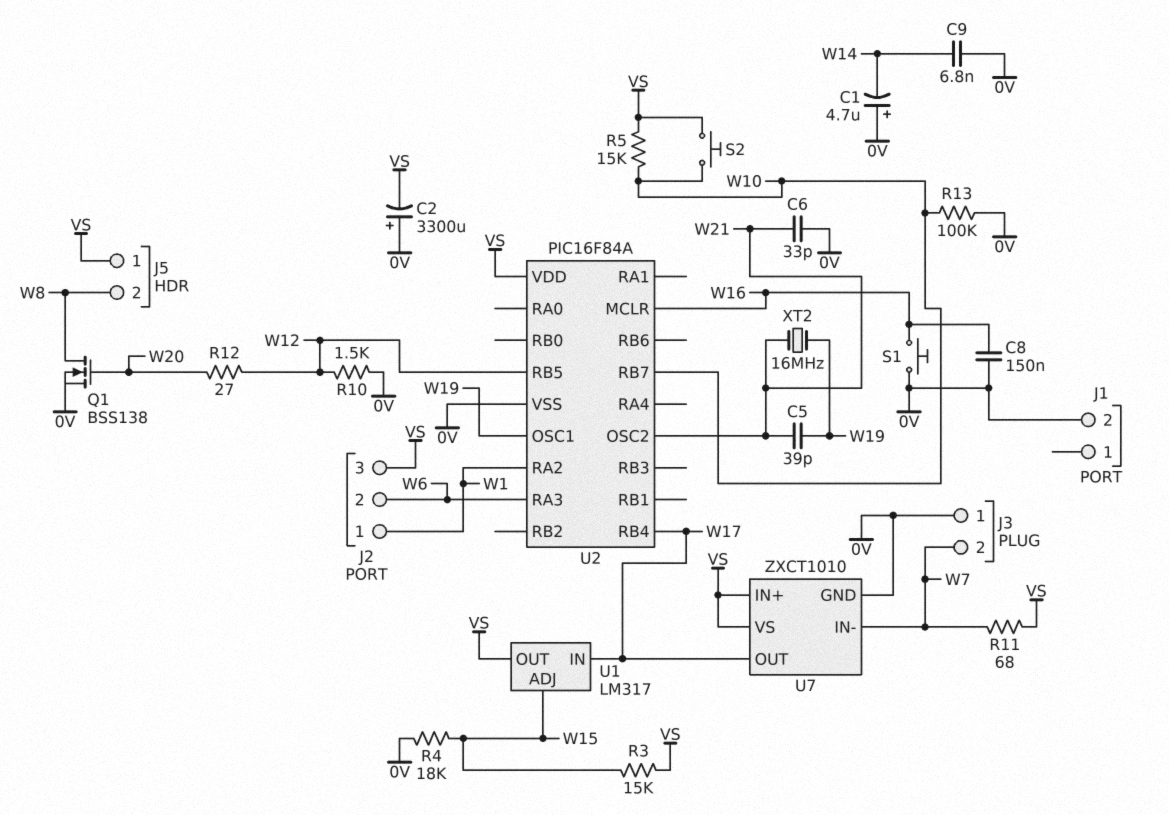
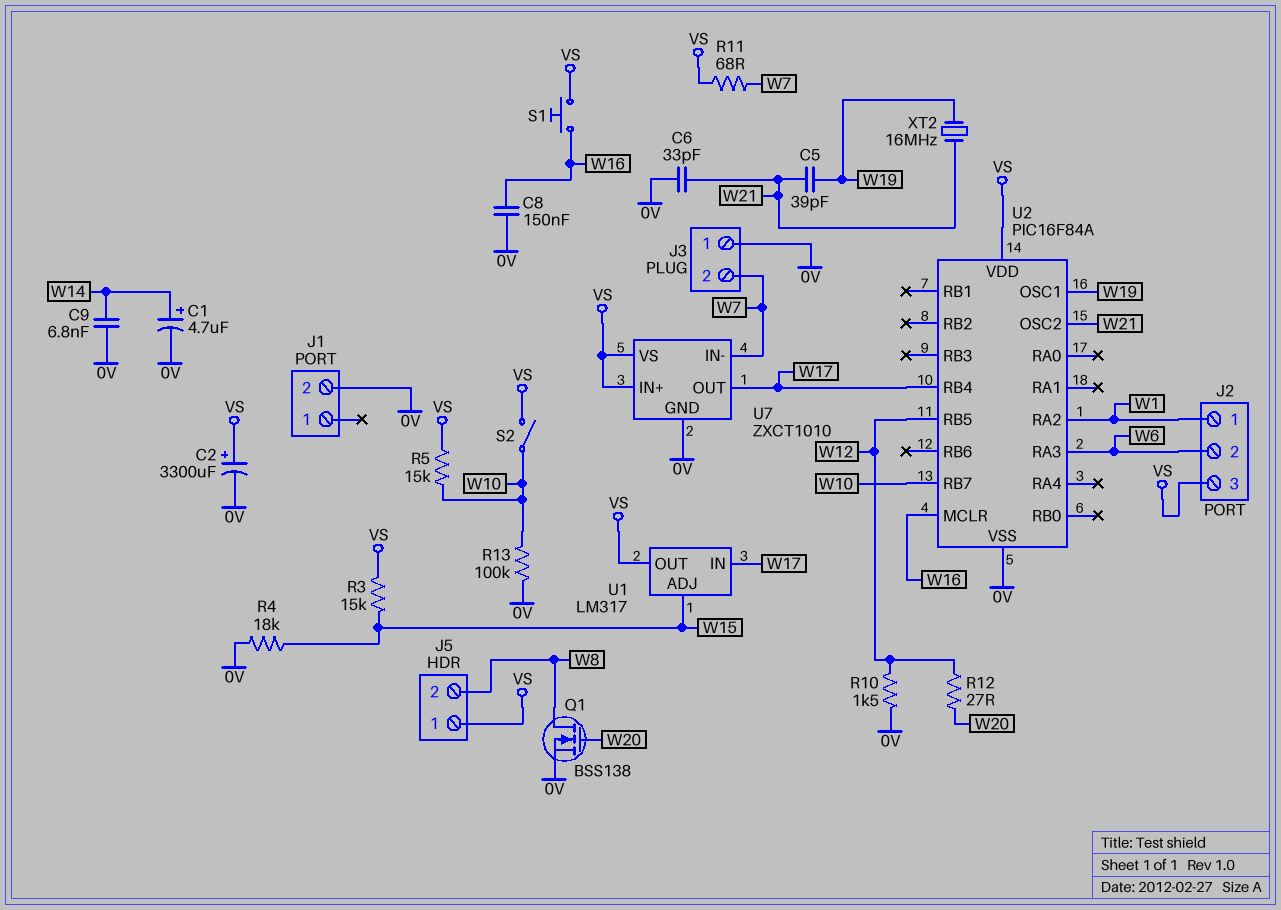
C1: 4.7uF (plus 0V, minus W14) -> 4.7uF (plus W14, minus 0V)
C2: 3300uF (plus 0V, minus VS) -> 3300uF (plus VS, minus 0V)
S1: button (0V, W16) -> button (VS, W16)
S2: button (VS, W10) -> switch (VS, W10)

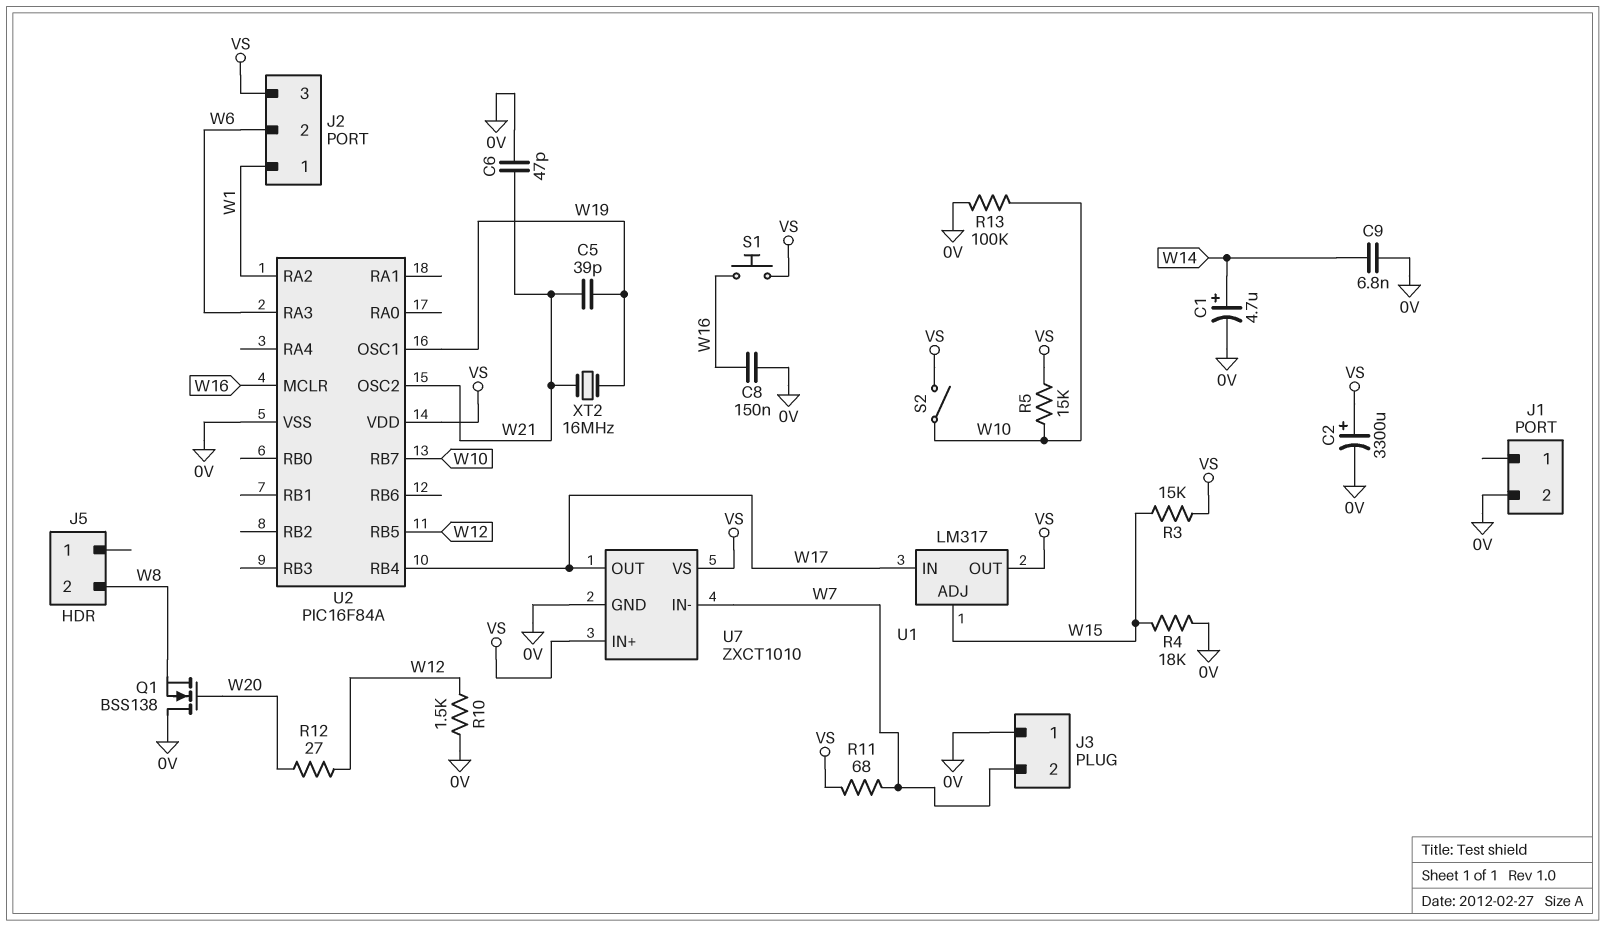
C6: 33pF (0V, W21) -> 47pF (0V, W21)
J5 pin 1: VS -> none
Q1: NMOS BSS138 (G W20, D W8, S 0V) -> NMOS BSS138 (G W20, D 0V, S W8)

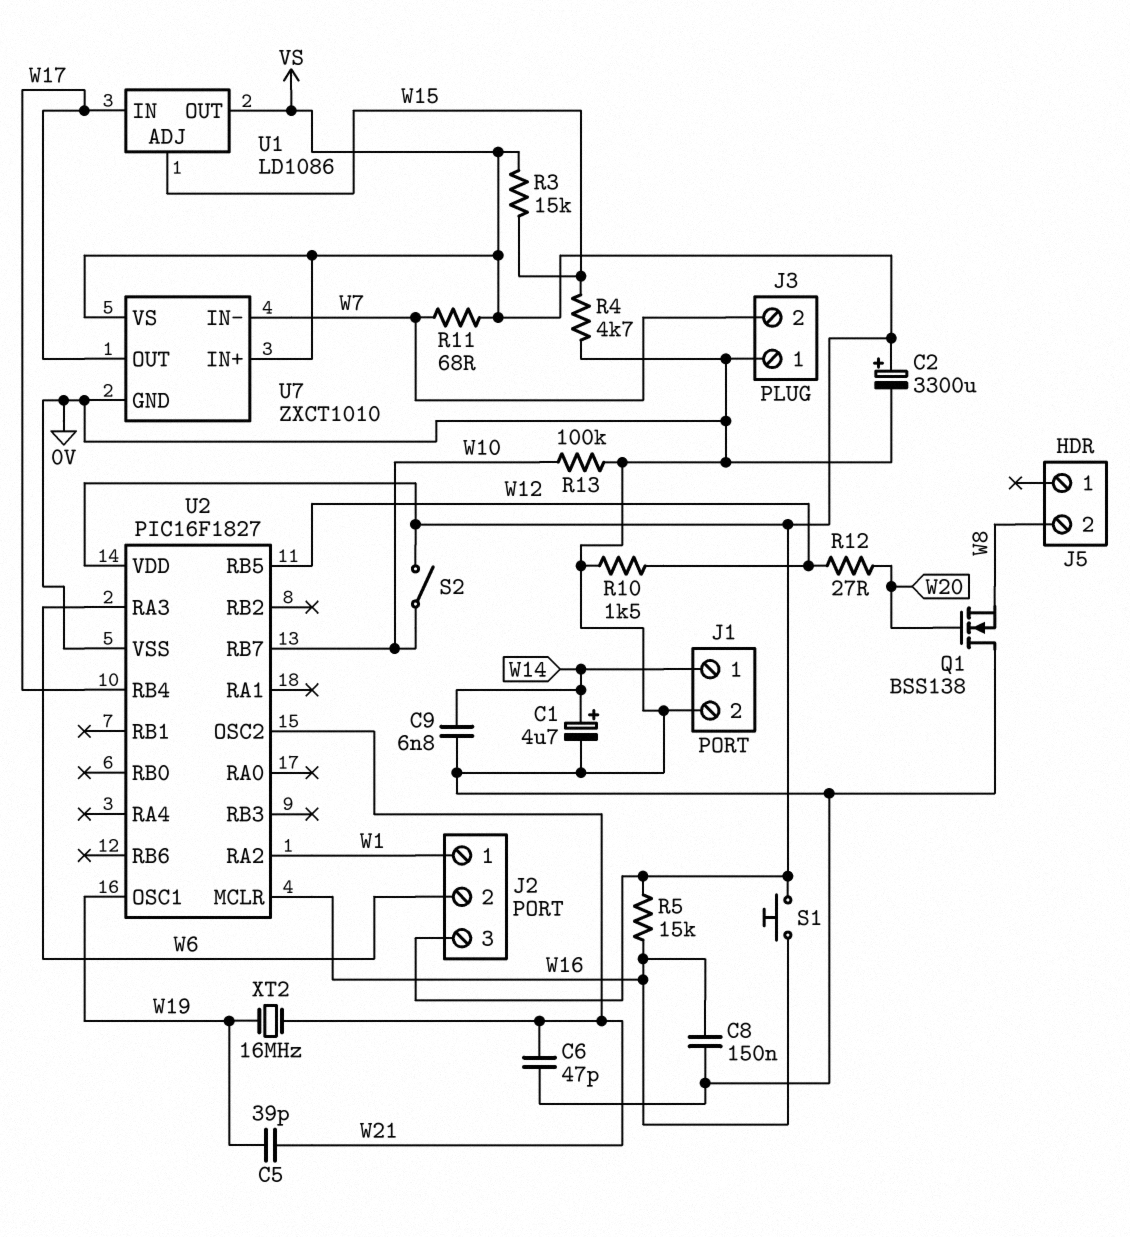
J1 pin 1: none -> W14
R4: 18k (0V, W15) -> 4.7k (0V, W15)
R5: 15k (VS, W10) -> 15k (VS, W16)
U1: LM317 -> LD1086
U2: PIC16F84A -> PIC16F1827

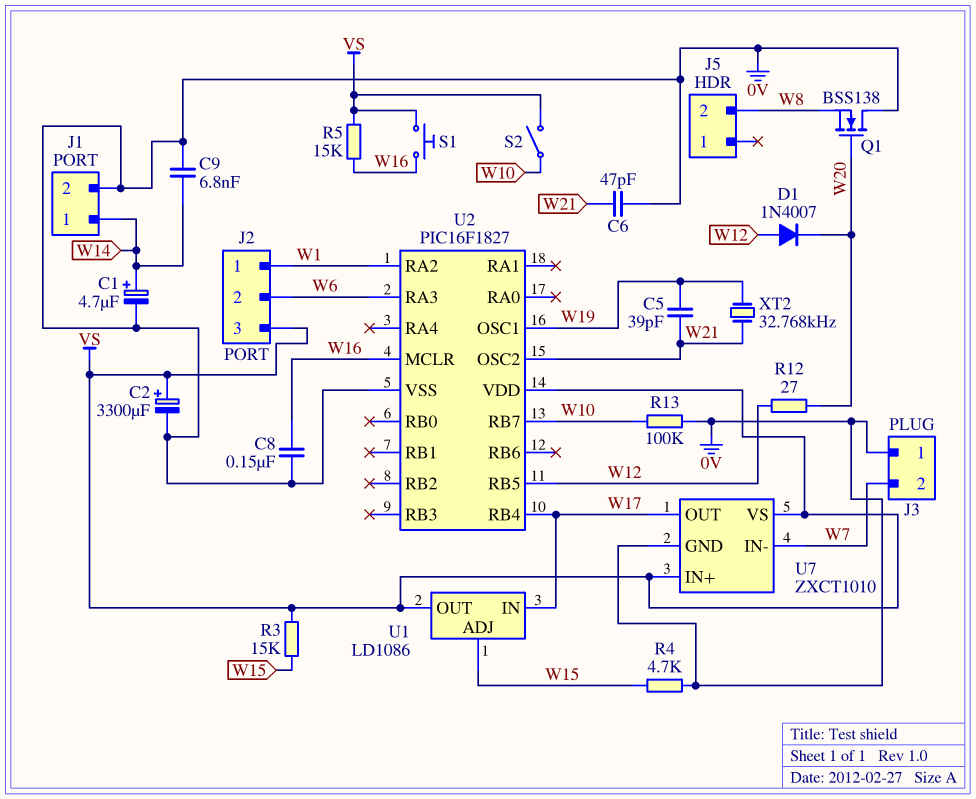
D1: none -> diode 1N4007 (A W12, K W20)
R10: 1.5k (0V, W12) -> none
R11: 68 (VS, W7) -> none
XT2: 16MHz (W19, W21) -> 32.768kHz (W19, W21)

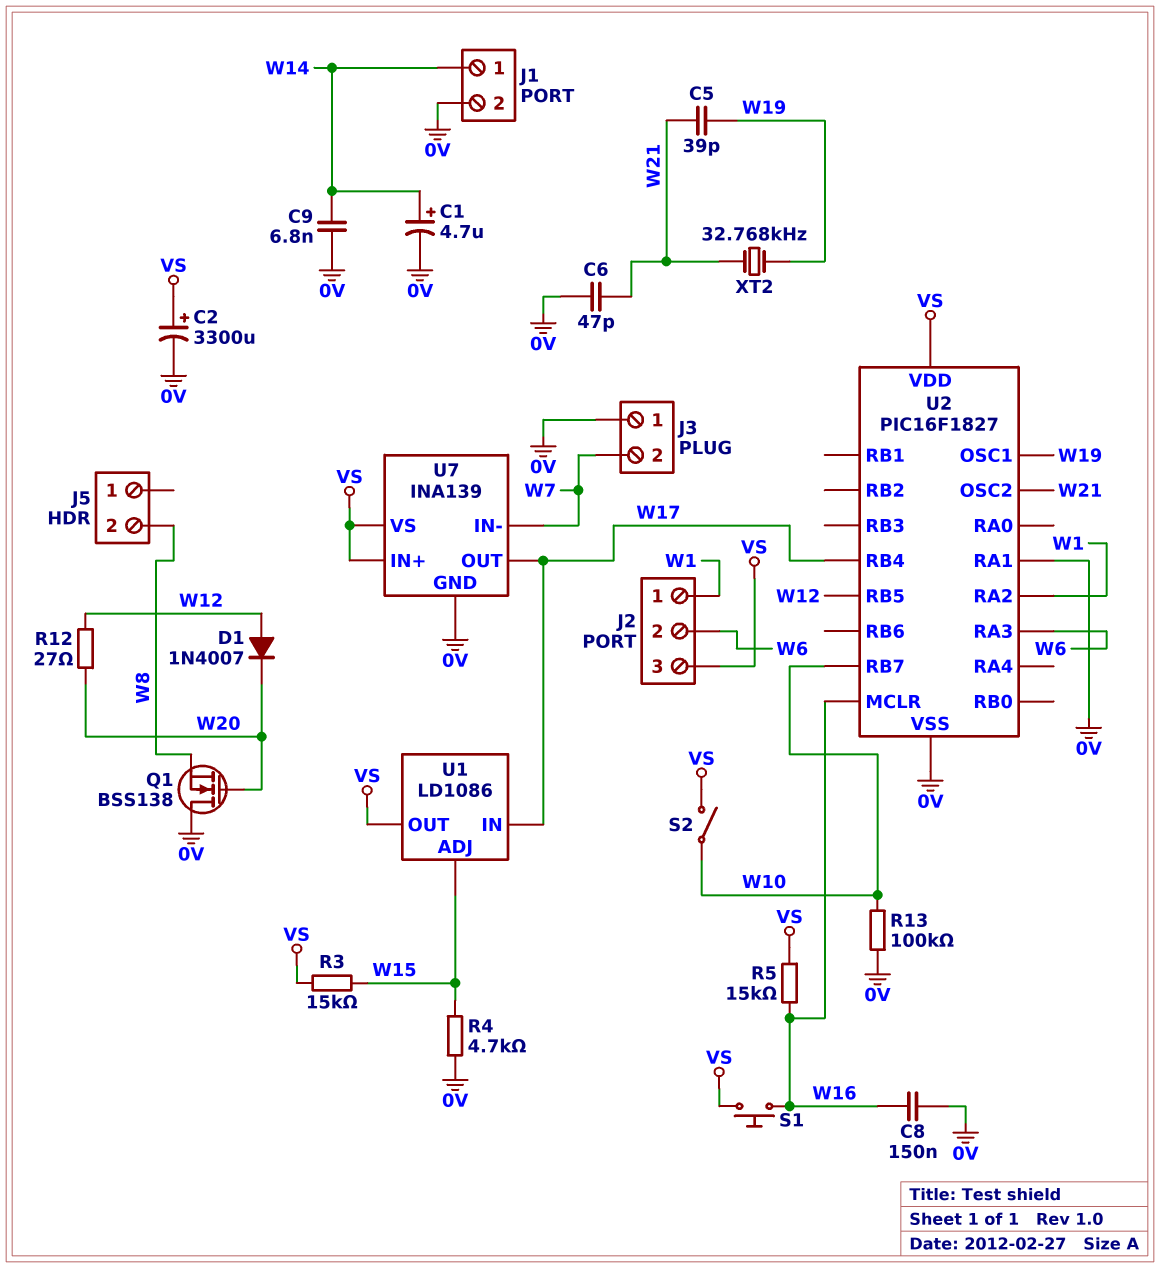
U2 pin RA1: none -> 0V
U7: ZXCT1010 -> INA139

